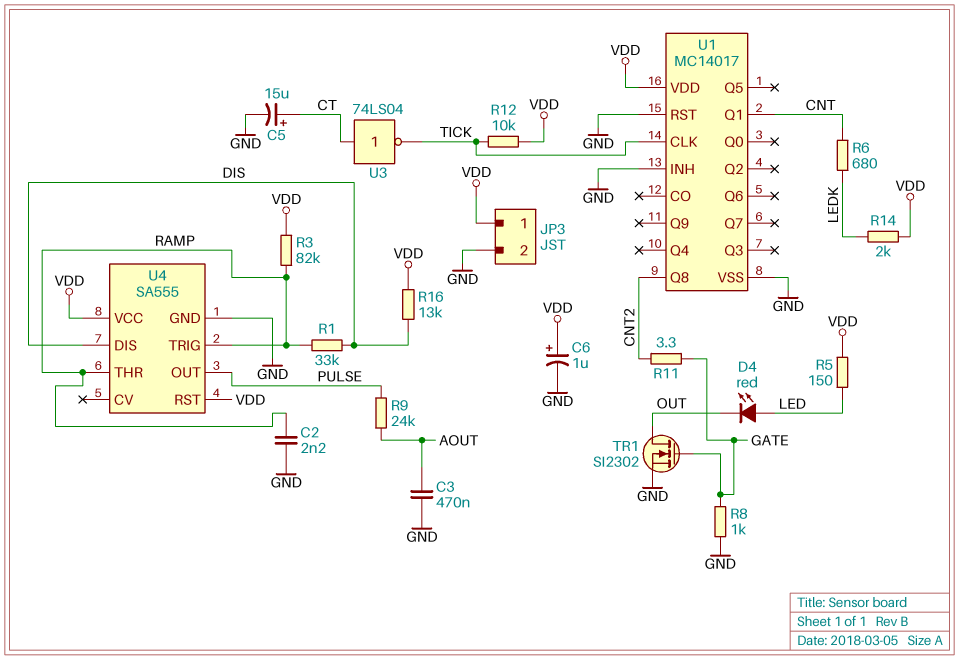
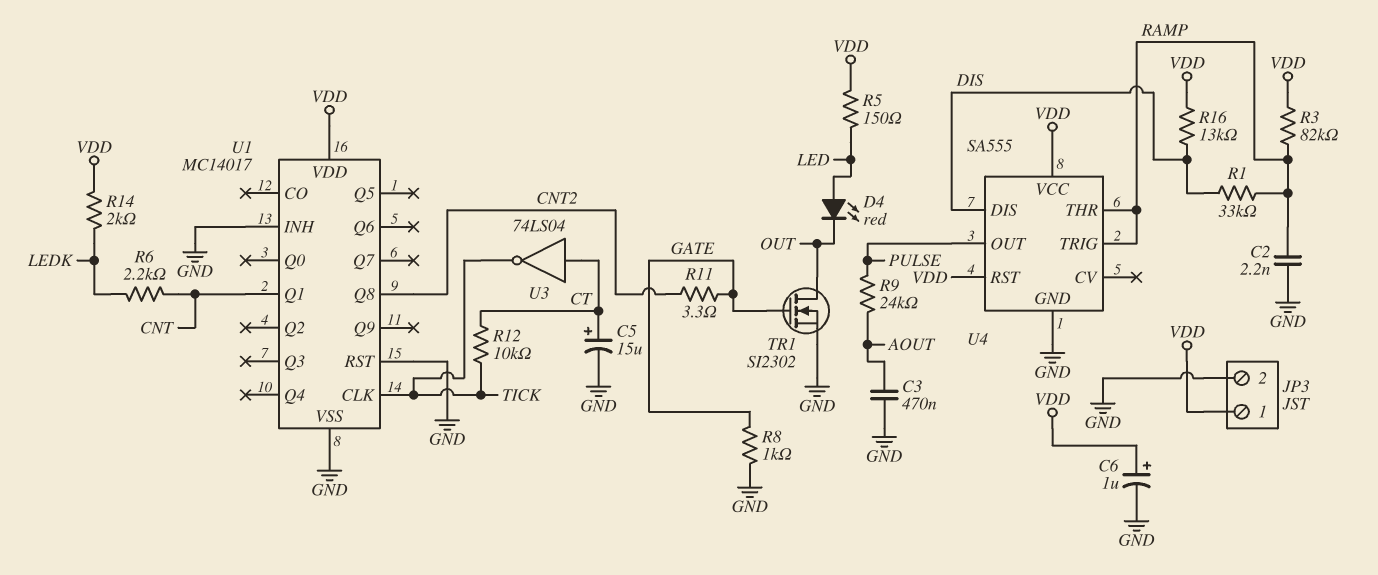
R6: 680 (CNT, LEDK) -> 2.2k (CNT, LEDK)
R12: 10k (TICK, VDD) -> 10k (CT, TICK)

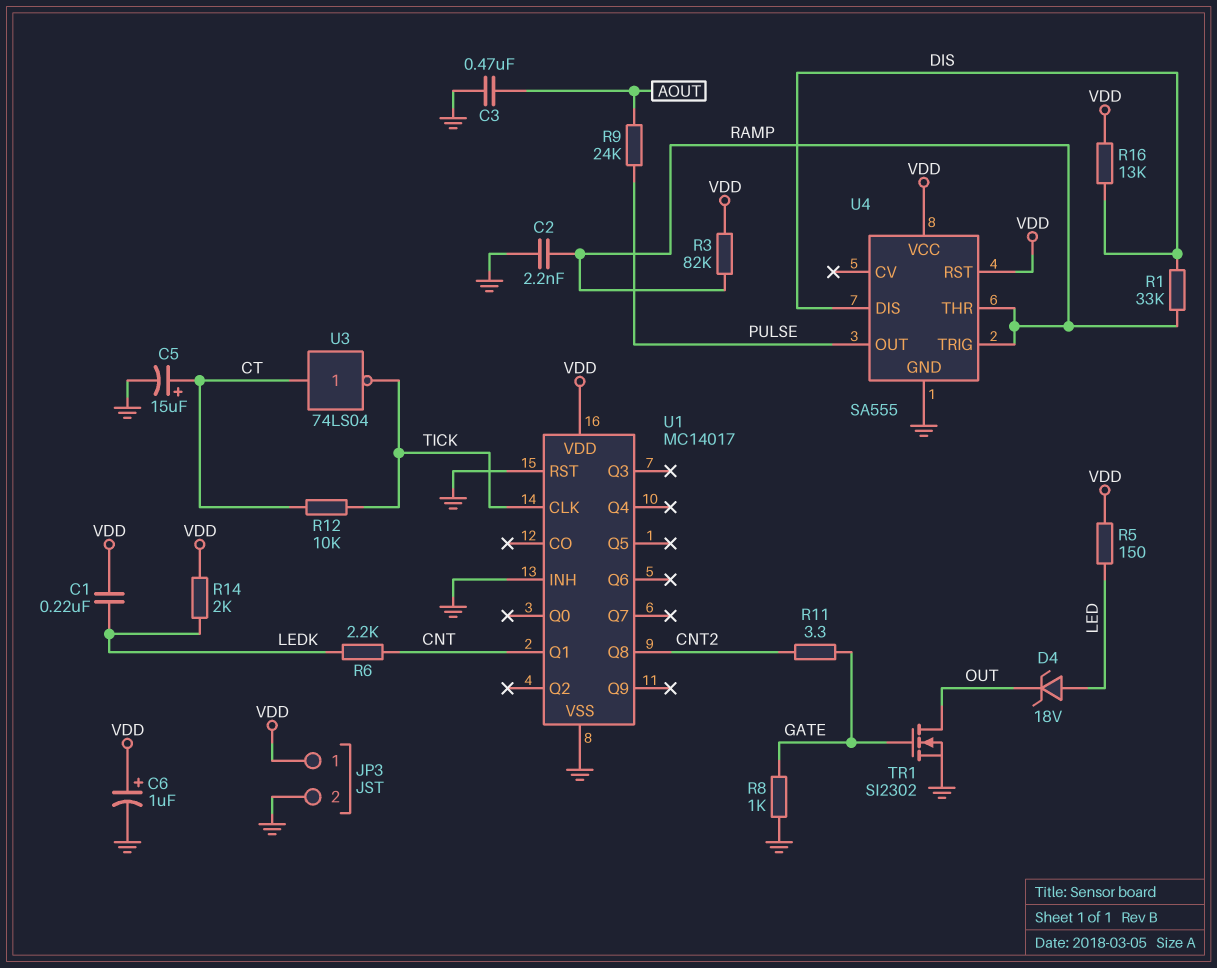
C1: none -> 220nF (LEDK, VDD)
D4: LED red (A LED, K OUT) -> zener 18V (A LED, K OUT)

